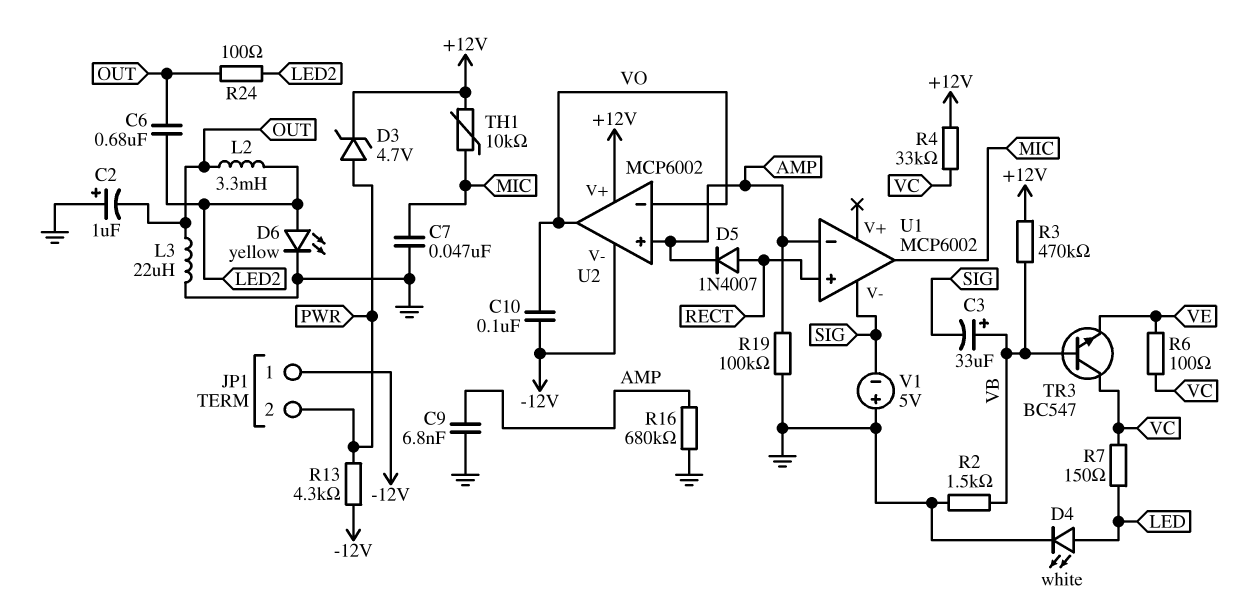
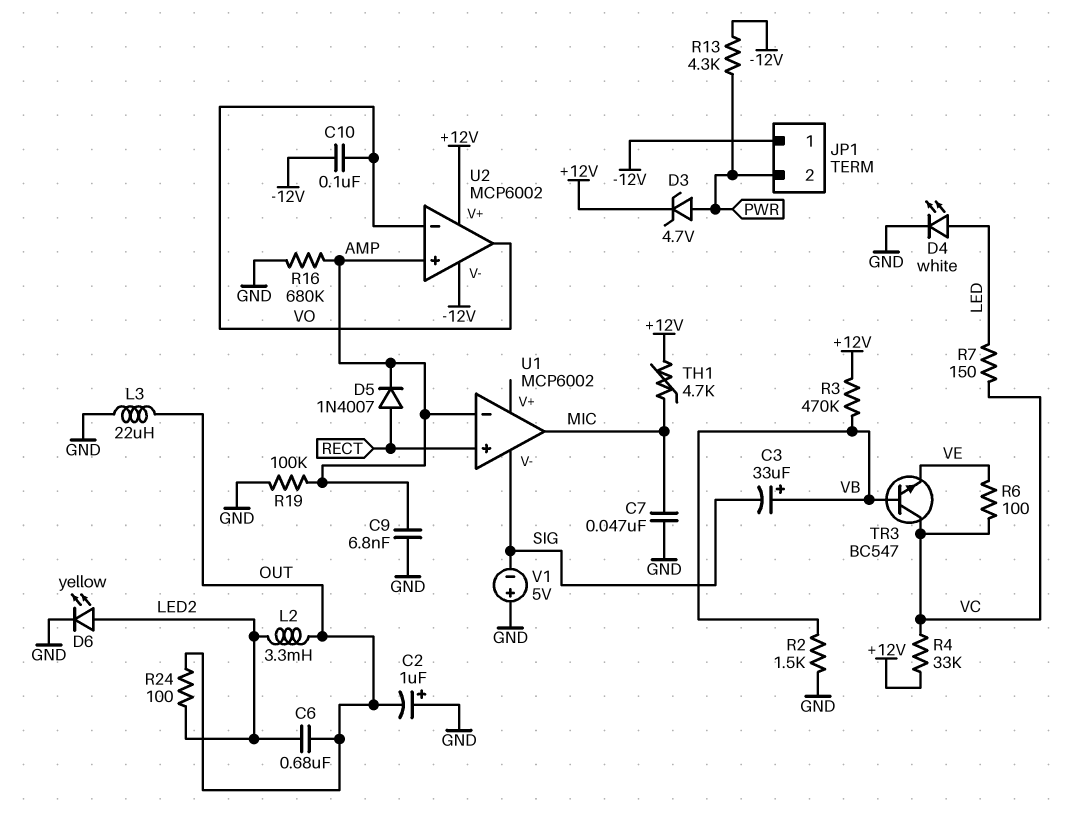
TH1: 10k (+12V, MIC) -> 4.7k (+12V, MIC)

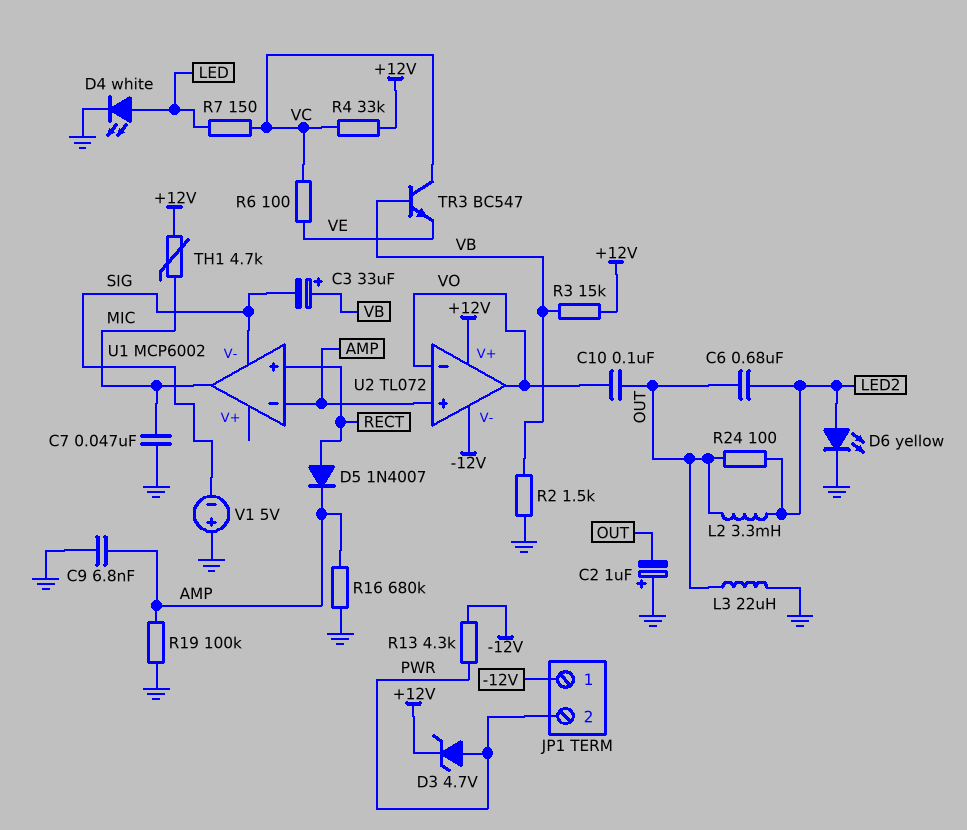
C10: 100nF (-12V, VO) -> 100nF (OUT, VO)
R3: 470k (+12V, VB) -> 15k (+12V, VB)
U2: MCP6002 -> TL072

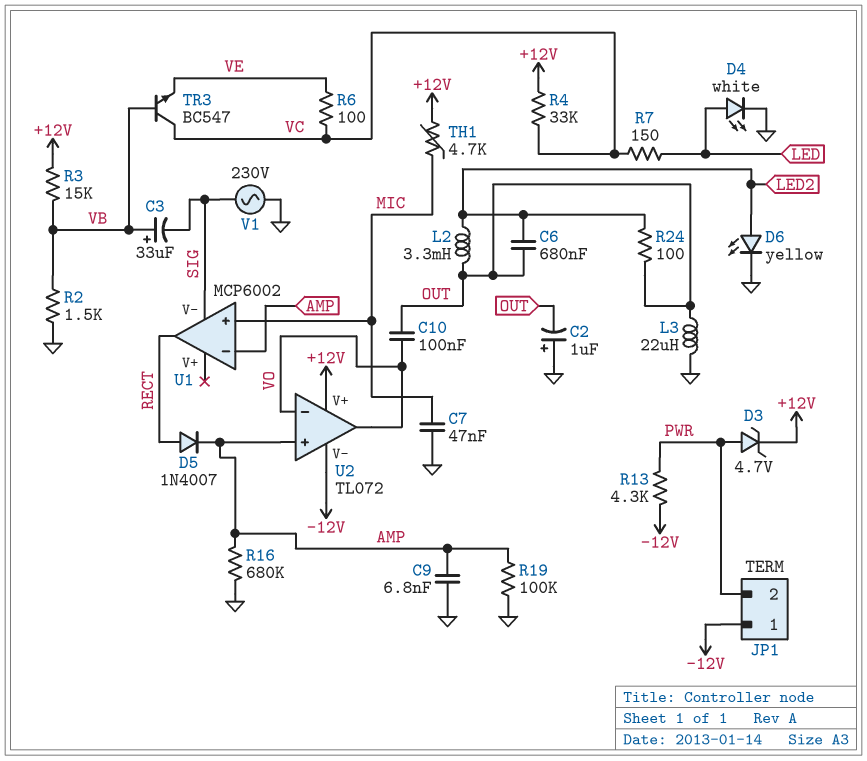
U1 pin in+: RECT -> MIC
U1 pin out: MIC -> RECT
V1: 5V (plus GND, minus SIG) -> AC 230V (GND, SIG)

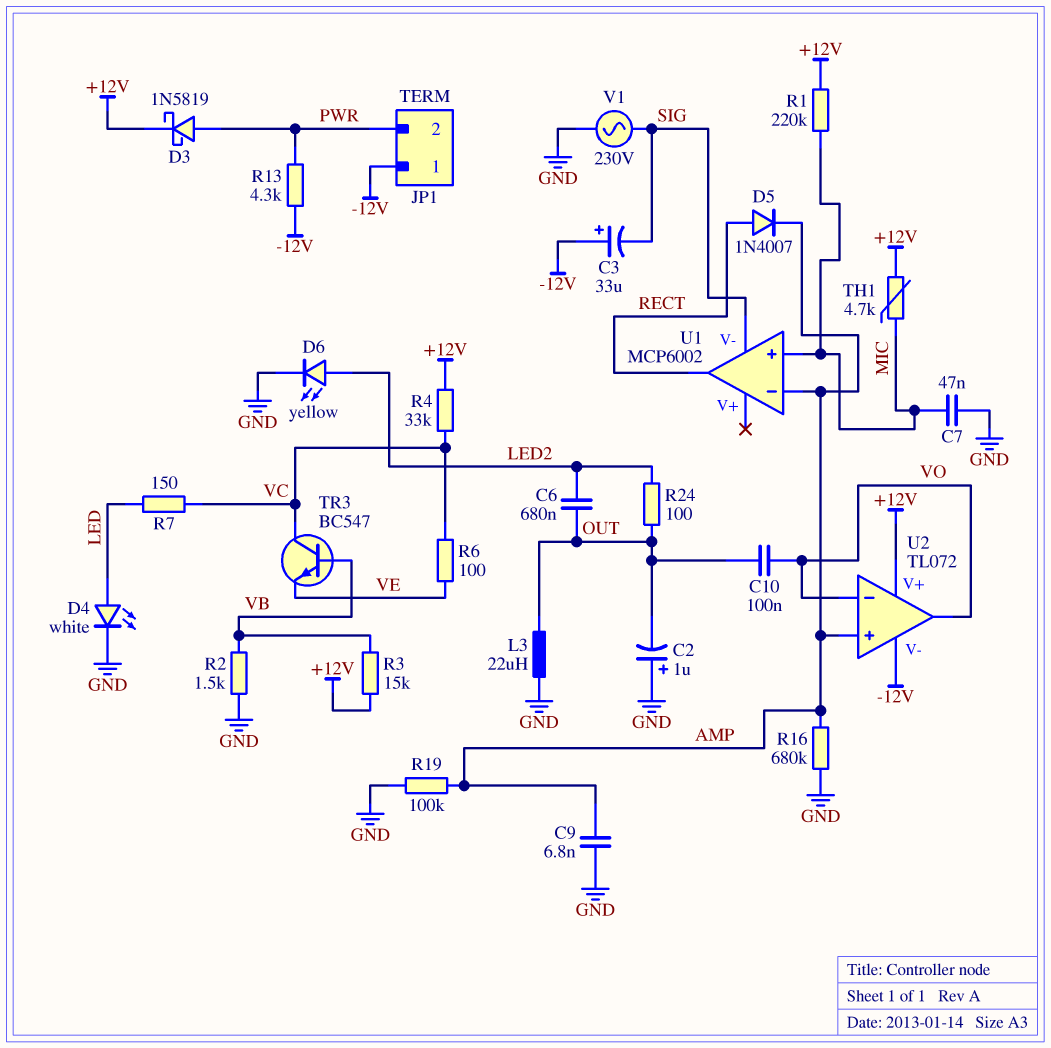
C3: 33uF (plus VB, minus SIG) -> 33uF (plus -12V, minus SIG)
D3: zener 4.7V (A PWR, K +12V) -> schottky 1N5819 (A PWR, K +12V)
L2: 3.3mH (LED2, OUT) -> none
R1: none -> 220k (+12V, MIC)

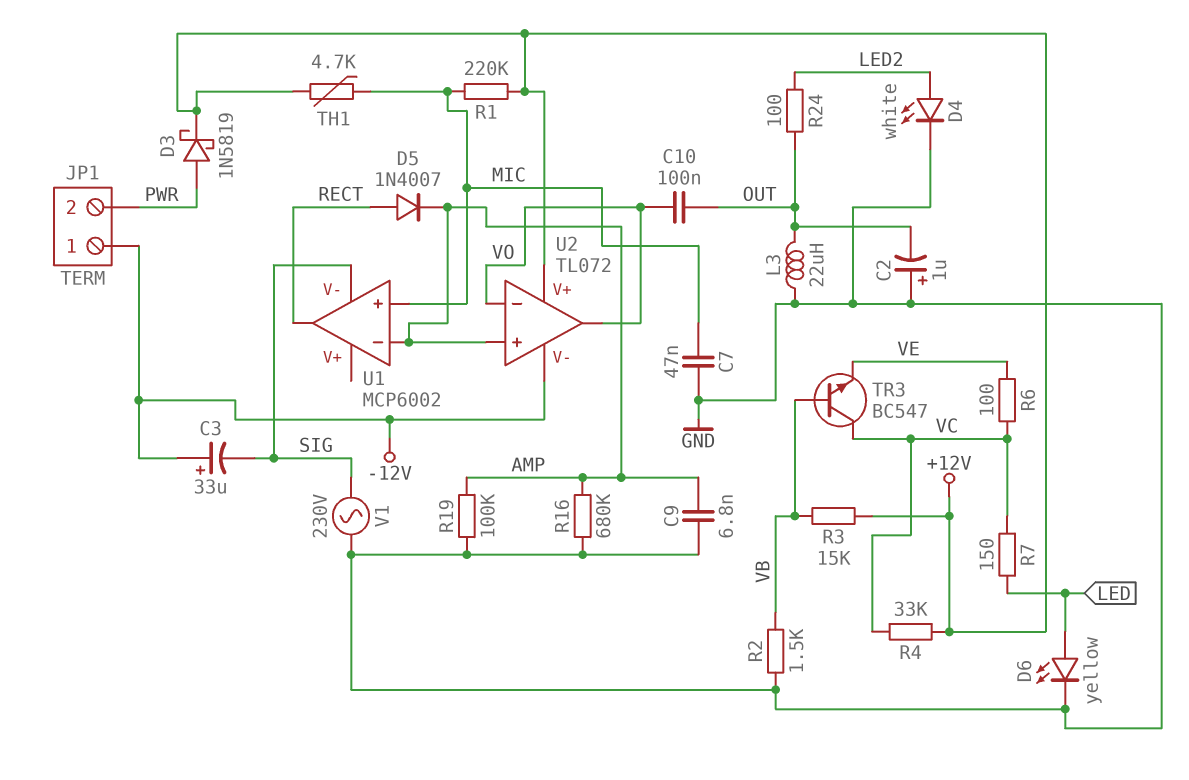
C6: 680nF (LED2, OUT) -> none
D4: LED white (A LED, K GND) -> LED white (A LED2, K GND)
D6: LED yellow (A LED2, K GND) -> LED yellow (A LED, K GND)
R13: 4.3k (-12V, PWR) -> none

